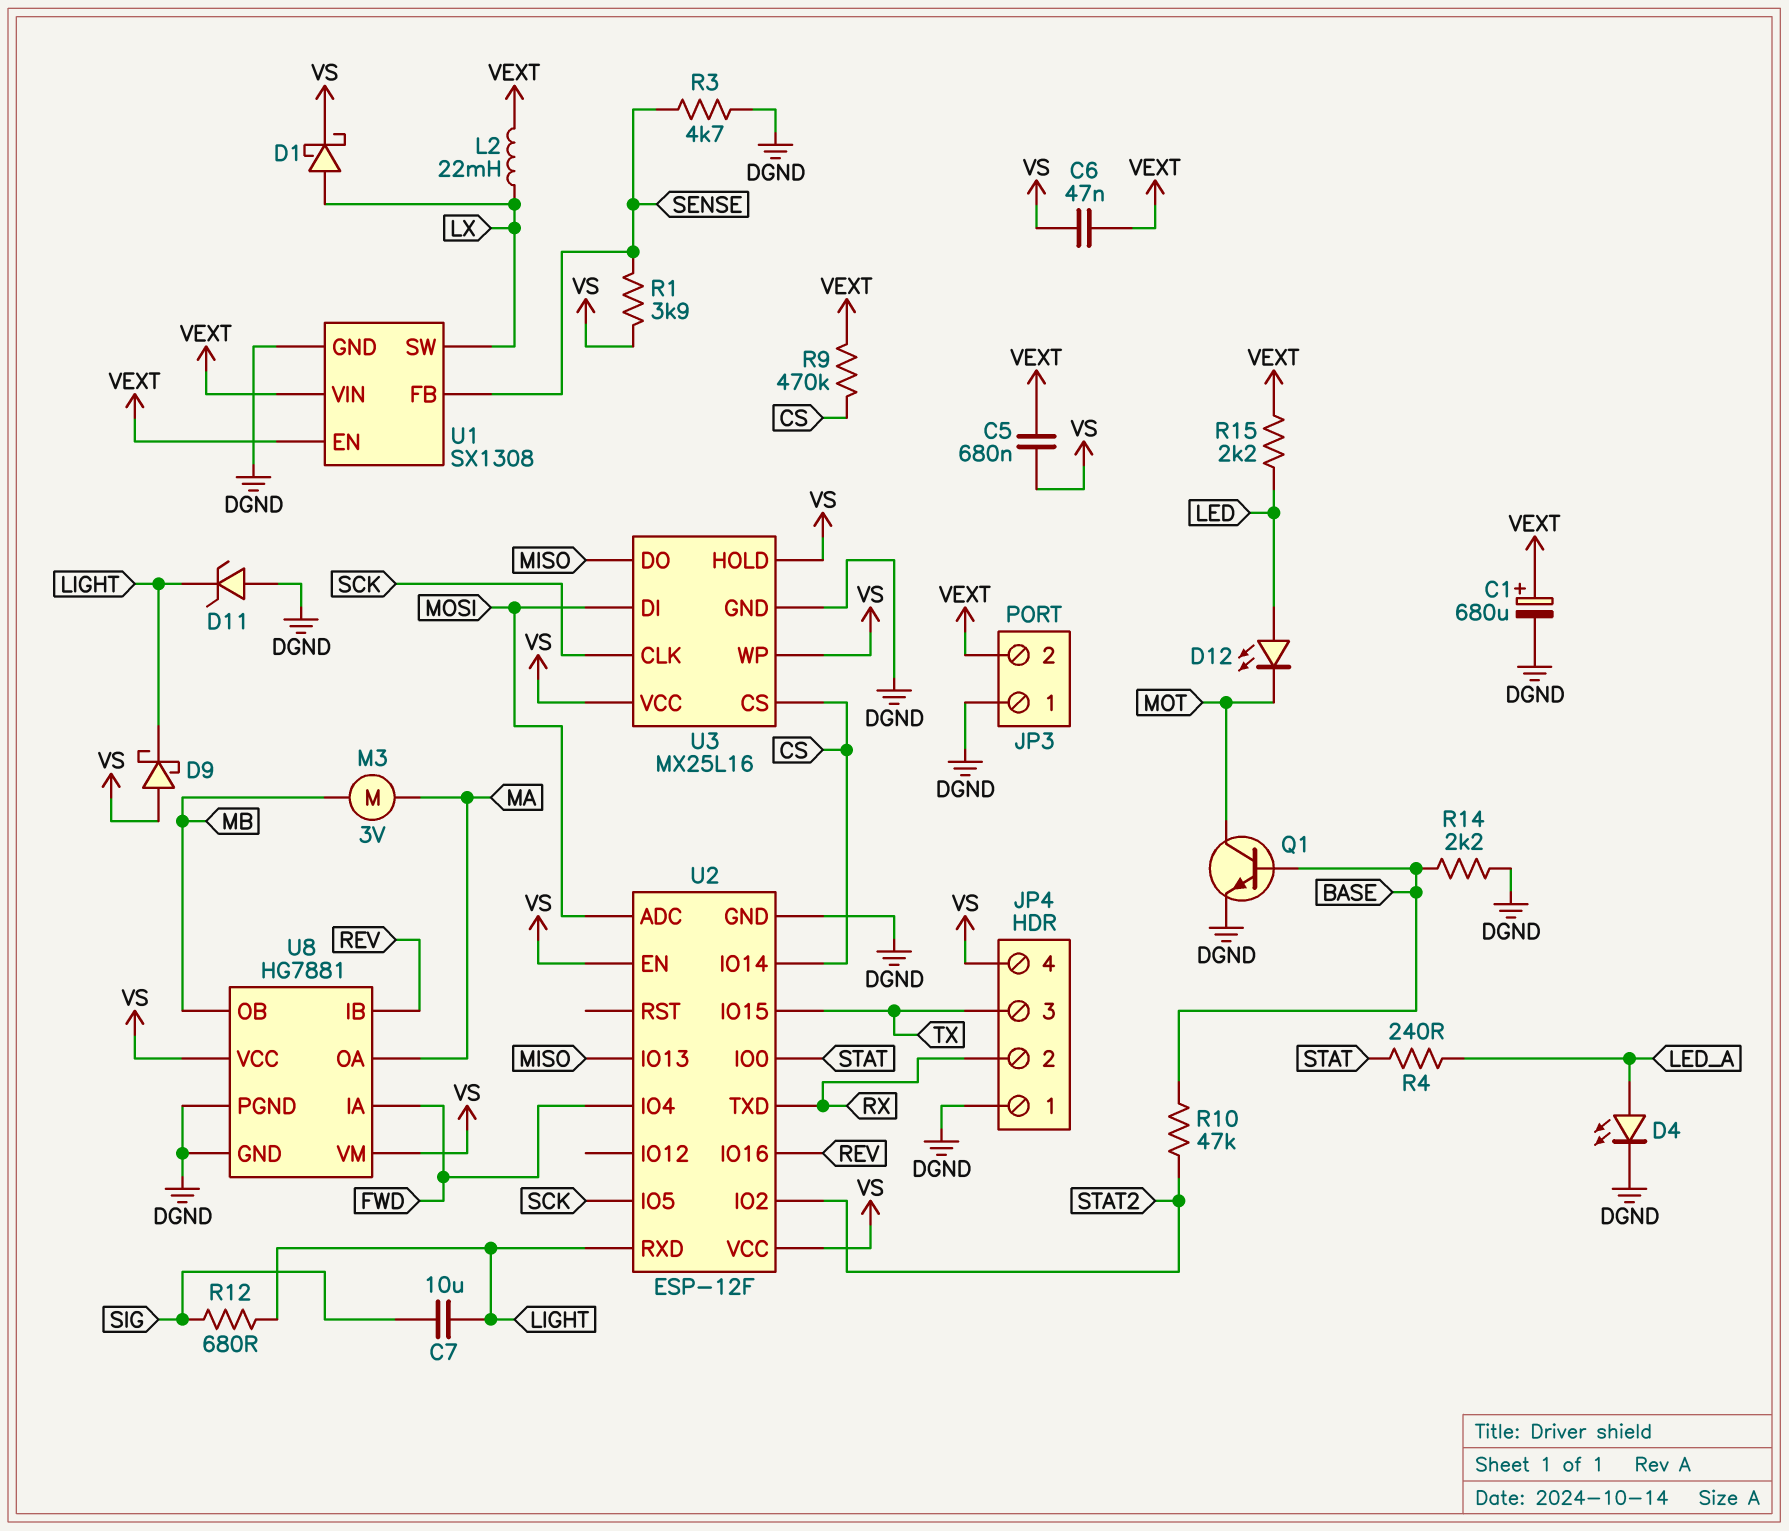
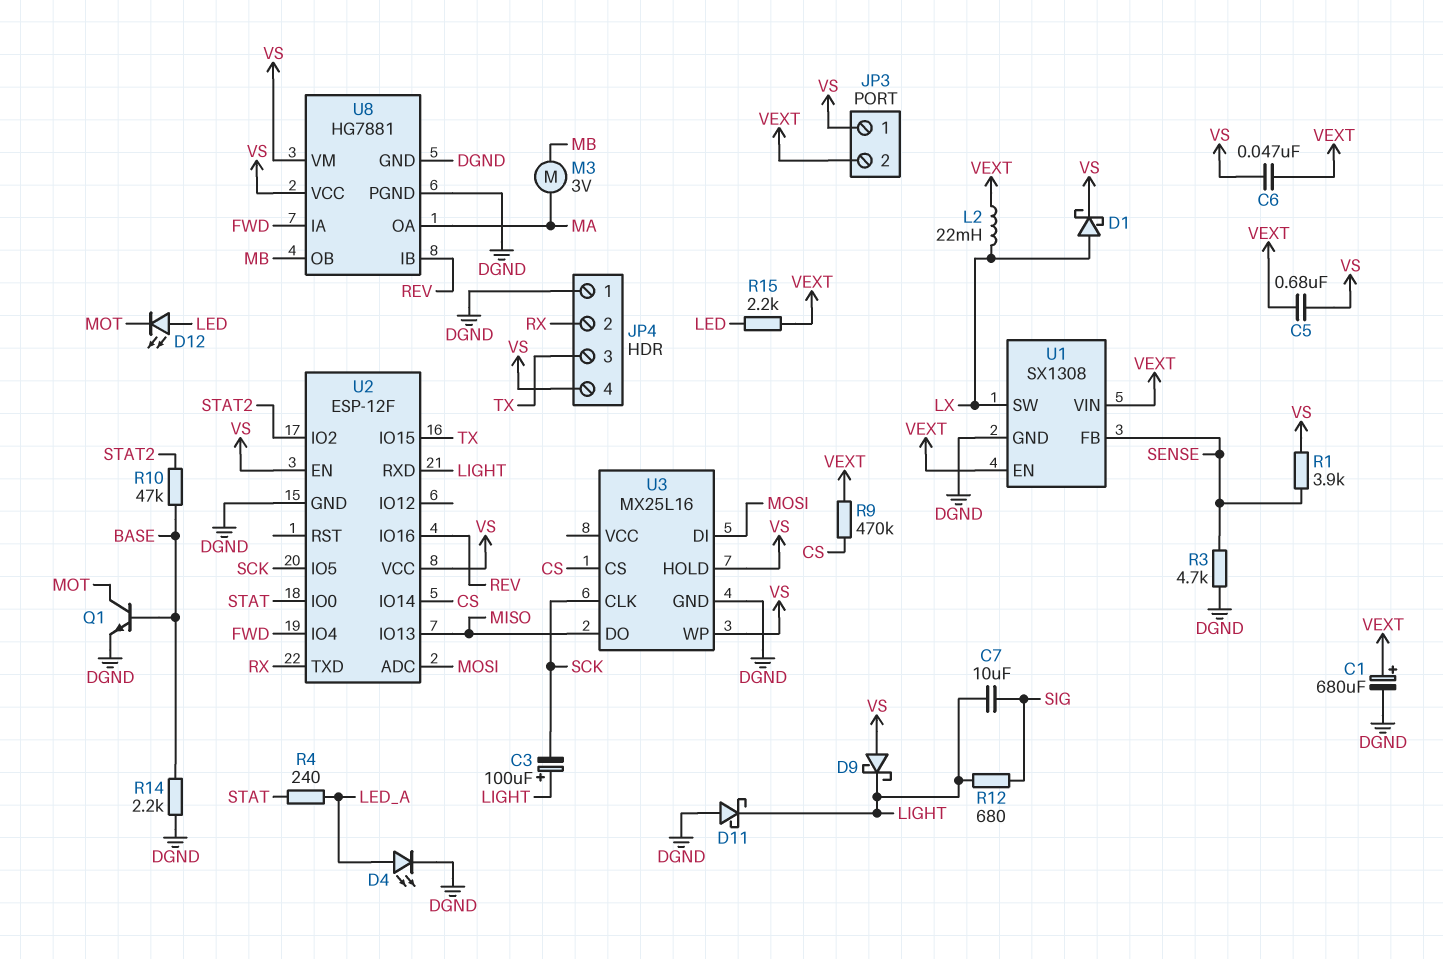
C3: none -> 100uF (plus LIGHT, minus SCK)
D11: zener (A DGND, K LIGHT) -> schottky (A DGND, K LIGHT)
JP3 pin 1: DGND -> VS
U3 pin VCC: VS -> none

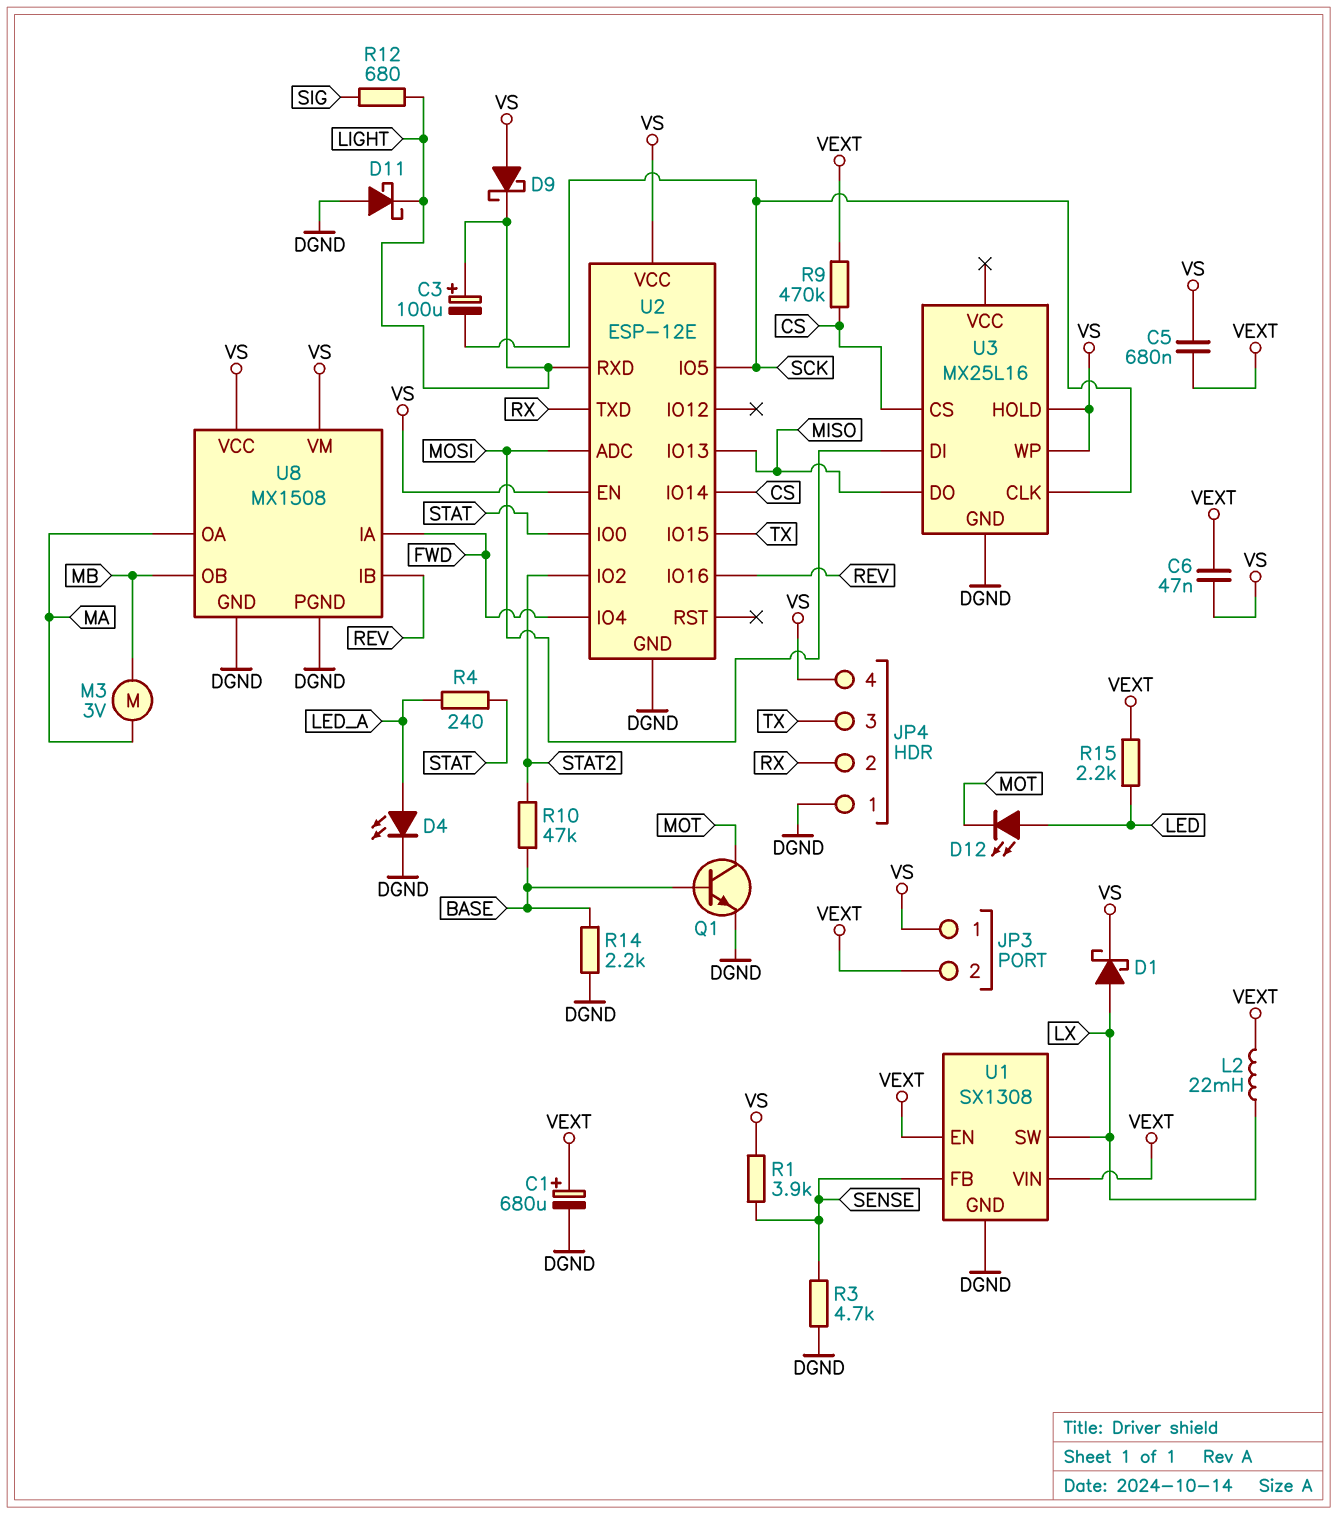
C7: 10uF (LIGHT, SIG) -> none
U2: ESP-12F -> ESP-12E
U8: HG7881 -> MX1508

